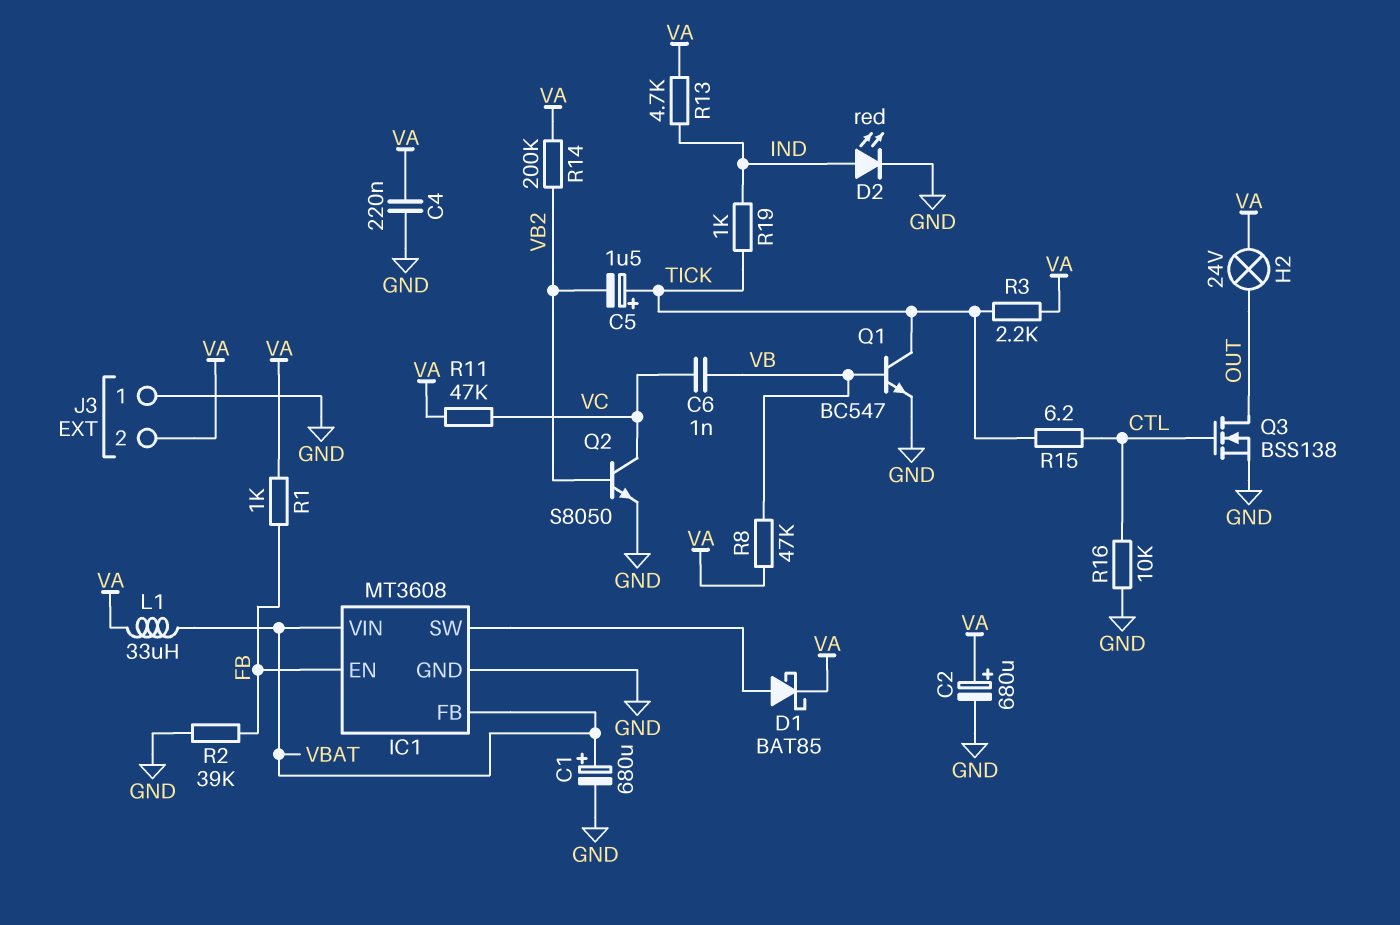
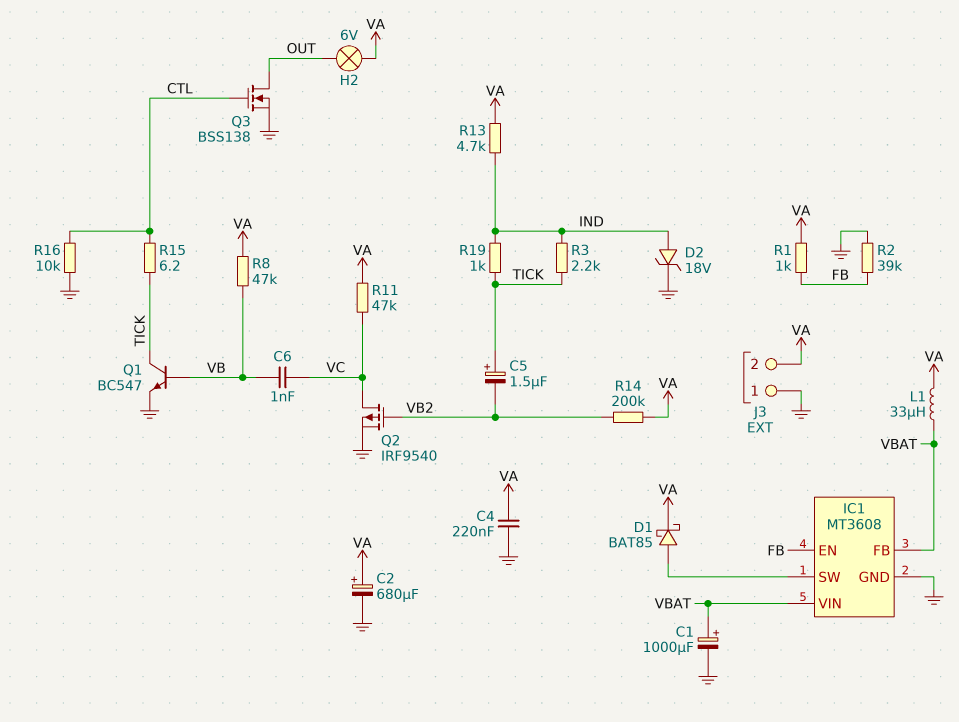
C1: 680uF (plus VBAT, minus GND) -> 1000uF (plus VBAT, minus GND)
D2: LED red (A IND, K GND) -> zener 18V (A IND, K GND)
H2: lamp 24V (OUT, VA) -> lamp 6V (OUT, VA)
Q2: NPN S8050 (B VB2, C VC, E GND) -> PMOS IRF9540 (G VB2, D VC, S GND)
R3: 2.2k (TICK, VA) -> 2.2k (IND, TICK)

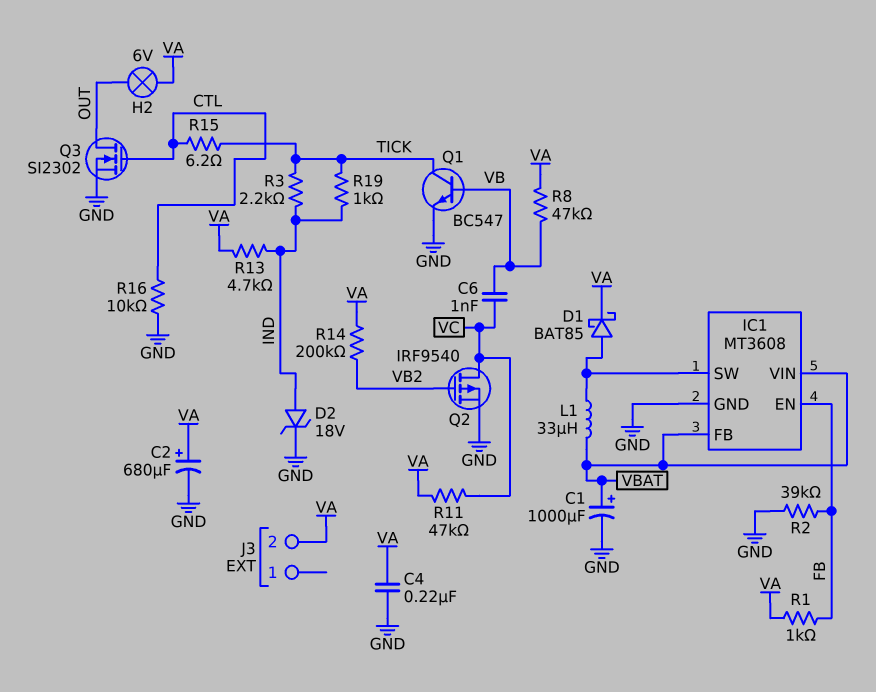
C5: 1.5uF (plus TICK, minus VB2) -> none
J3 pin 1: GND -> none
L1: 33uH (VA, VBAT) -> 33uH (IC1/SW, VBAT)
Q3: NMOS BSS138 (G CTL, D OUT, S GND) -> NMOS SI2302 (G CTL, D OUT, S GND)

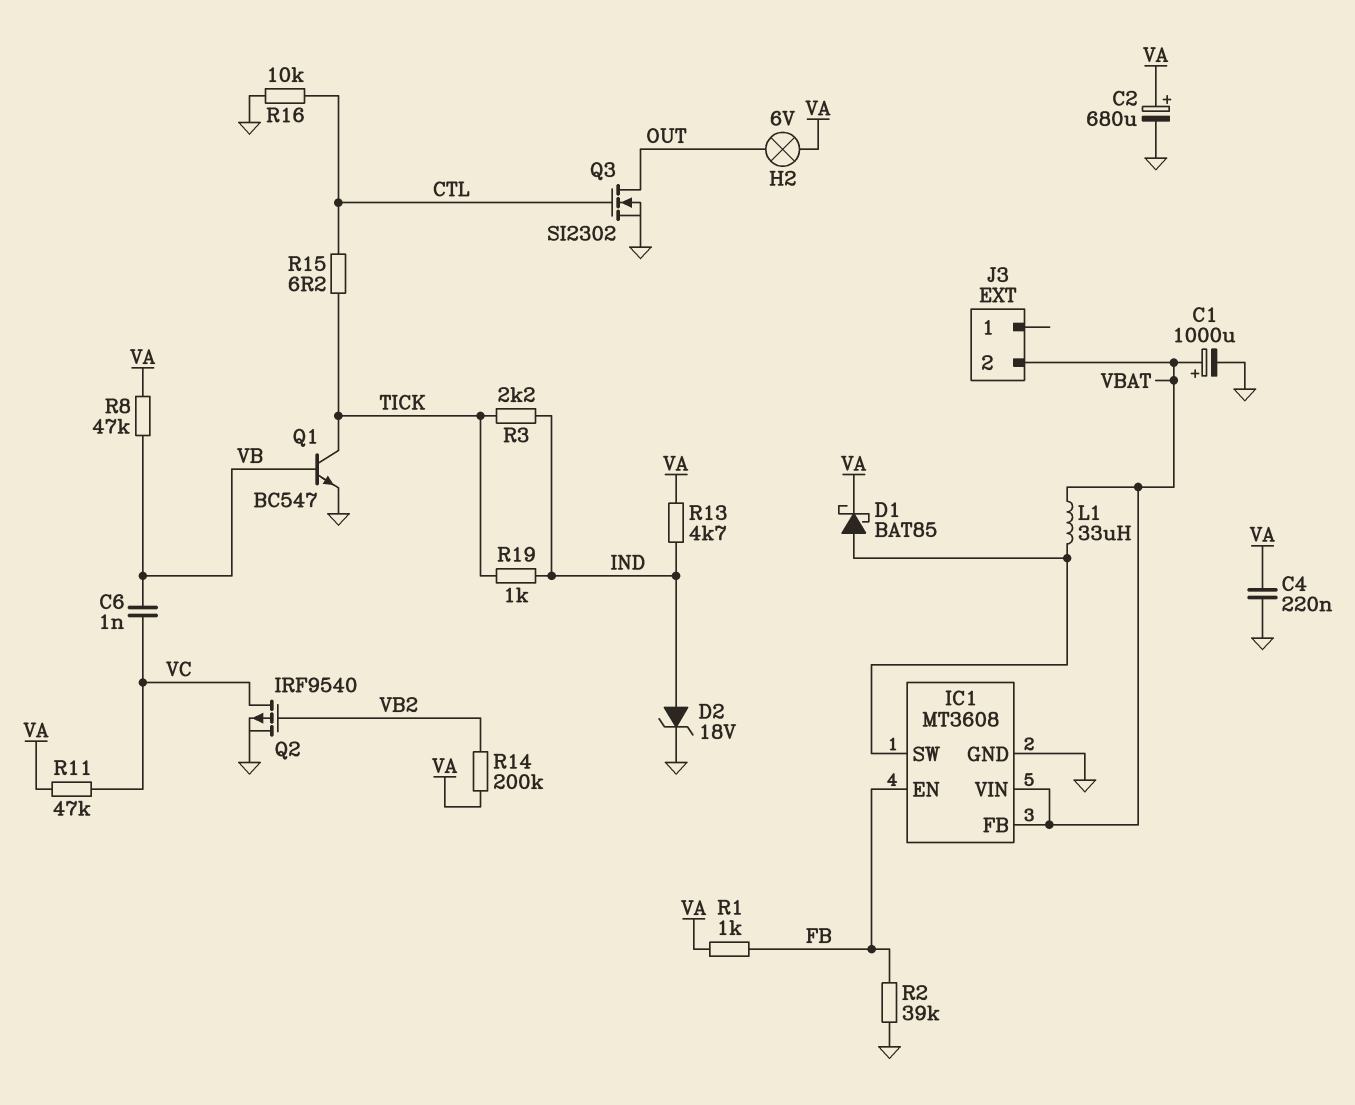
J3 pin 2: VA -> VBAT

